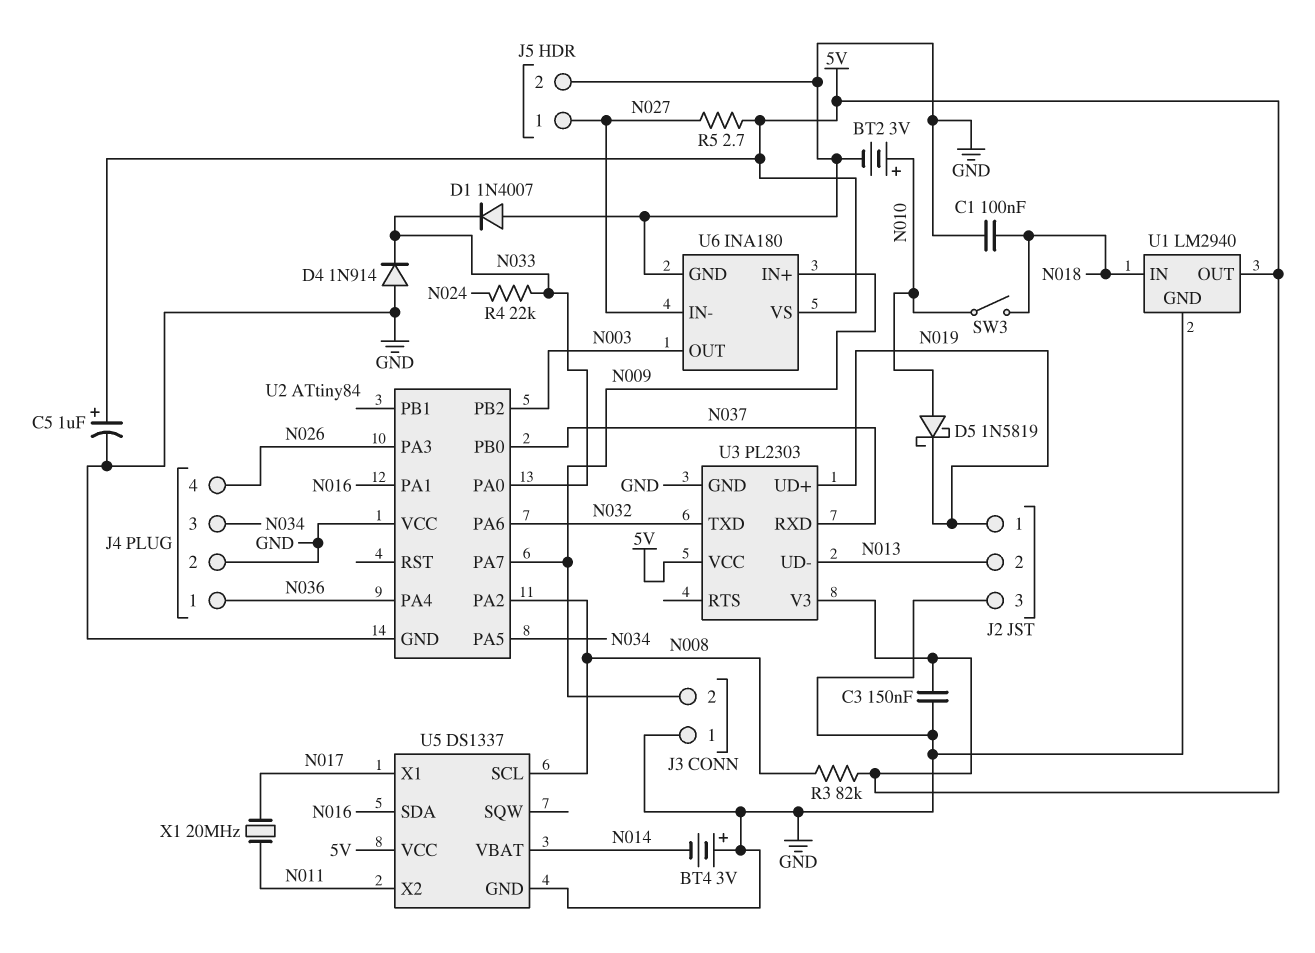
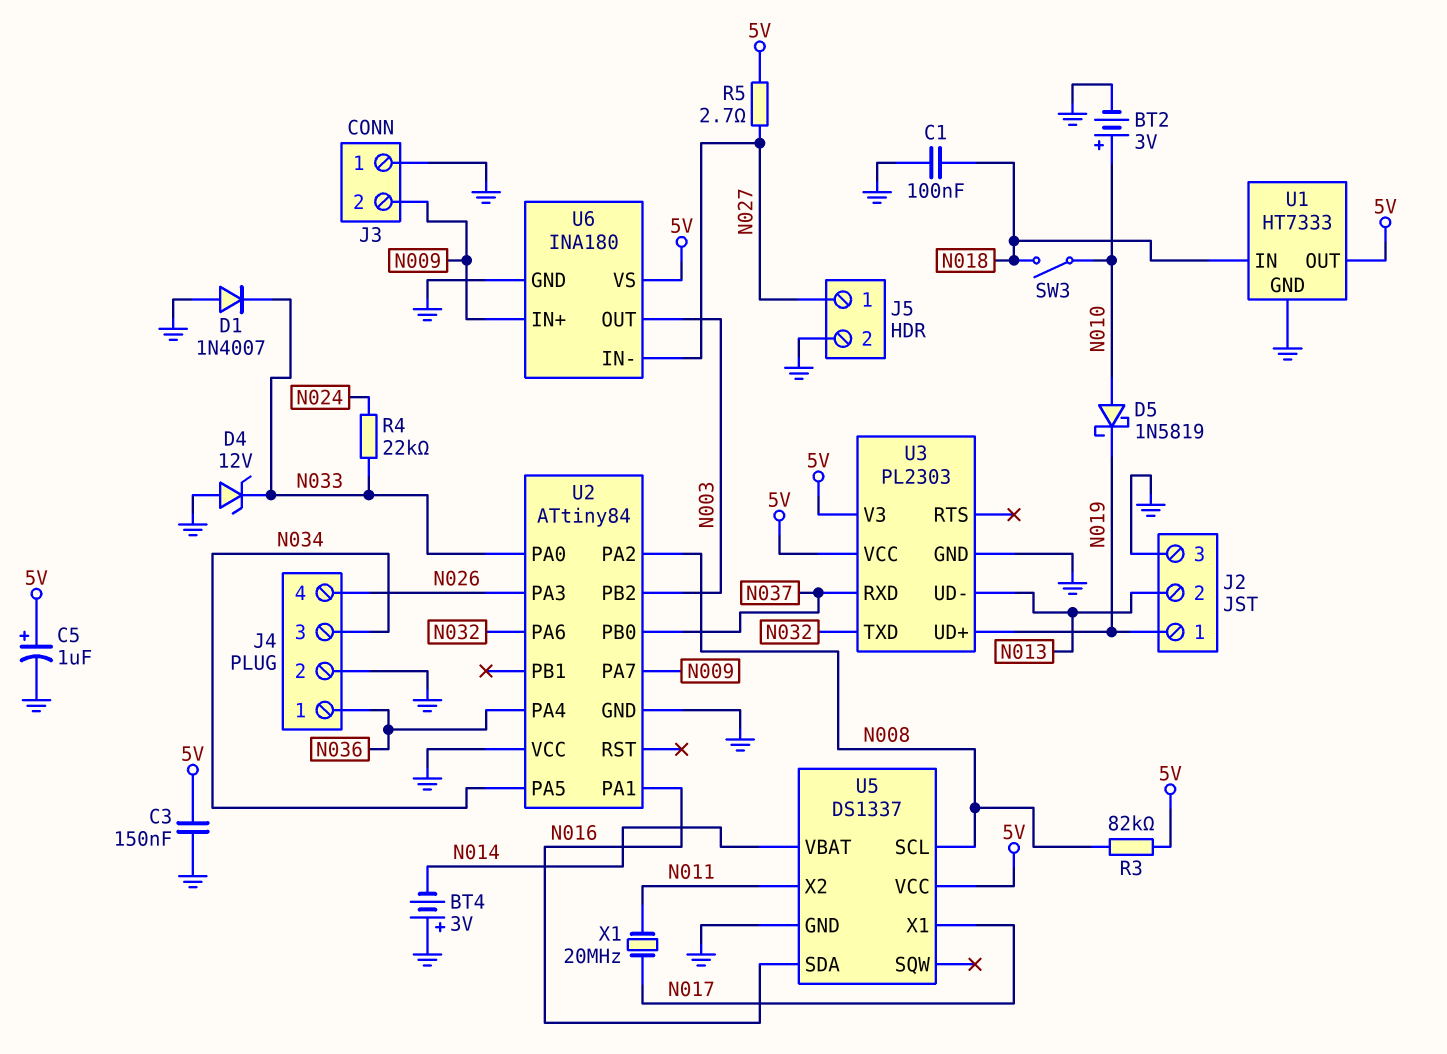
D4: diode 1N914 (A GND, K N033) -> zener 12V (A GND, K N033)
U1: LM2940 -> HT7333

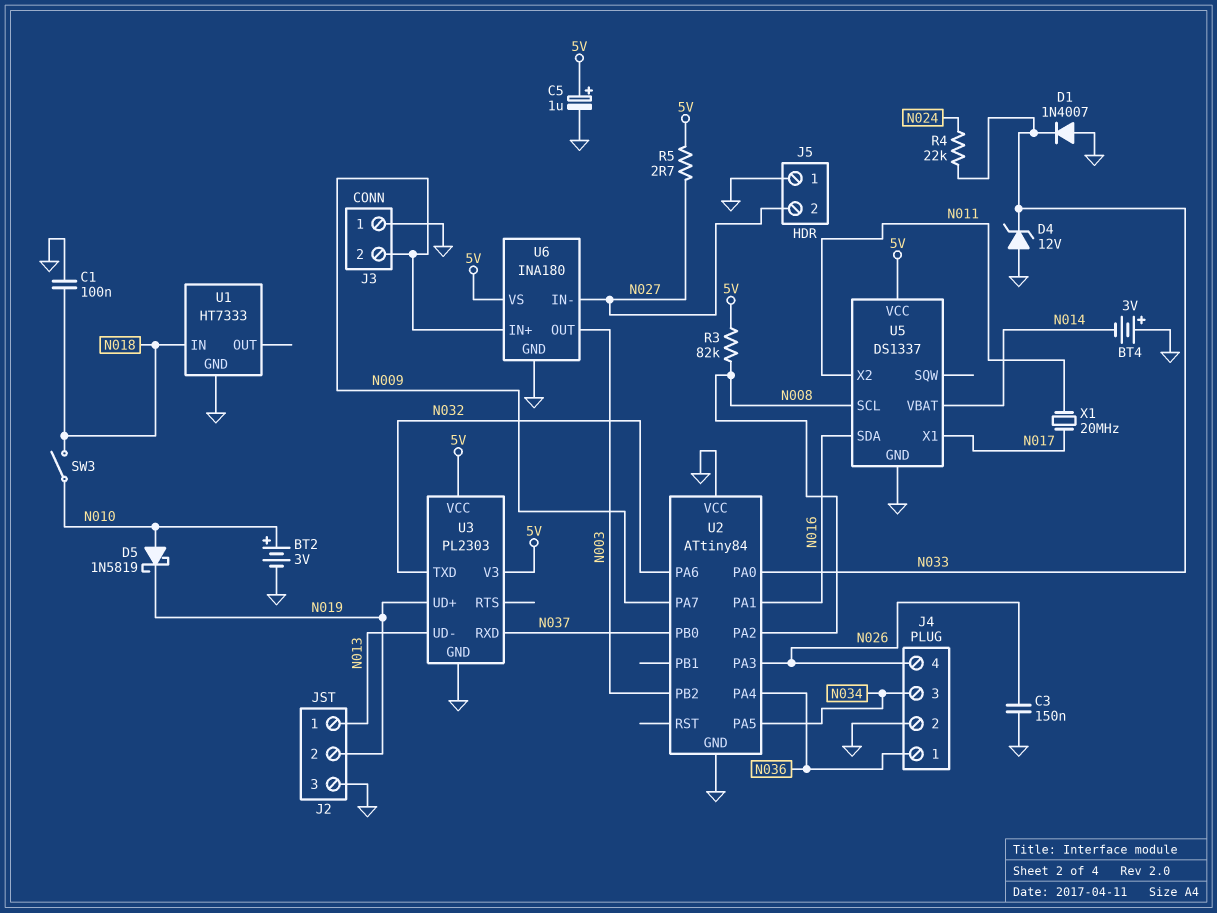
C3: 150nF (5V, GND) -> 150nF (GND, N026)
J2 pin 1: N019 -> N013
J2 pin 2: N013 -> N019
J5 pin 1: N027 -> GND
J5 pin 2: GND -> N027
U1 pin OUT: 5V -> none

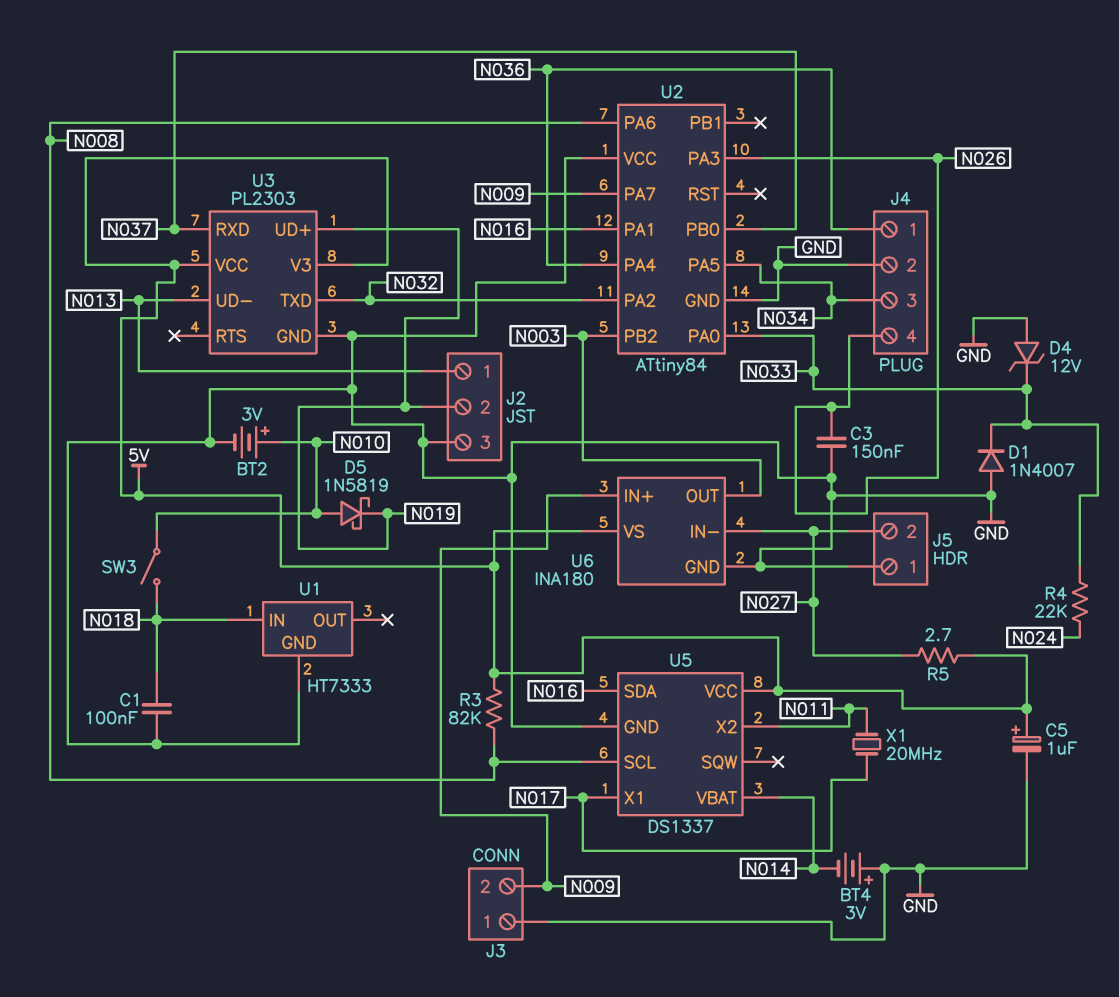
U2 pin PA2: N008 -> N032
U2 pin PA6: N032 -> N008

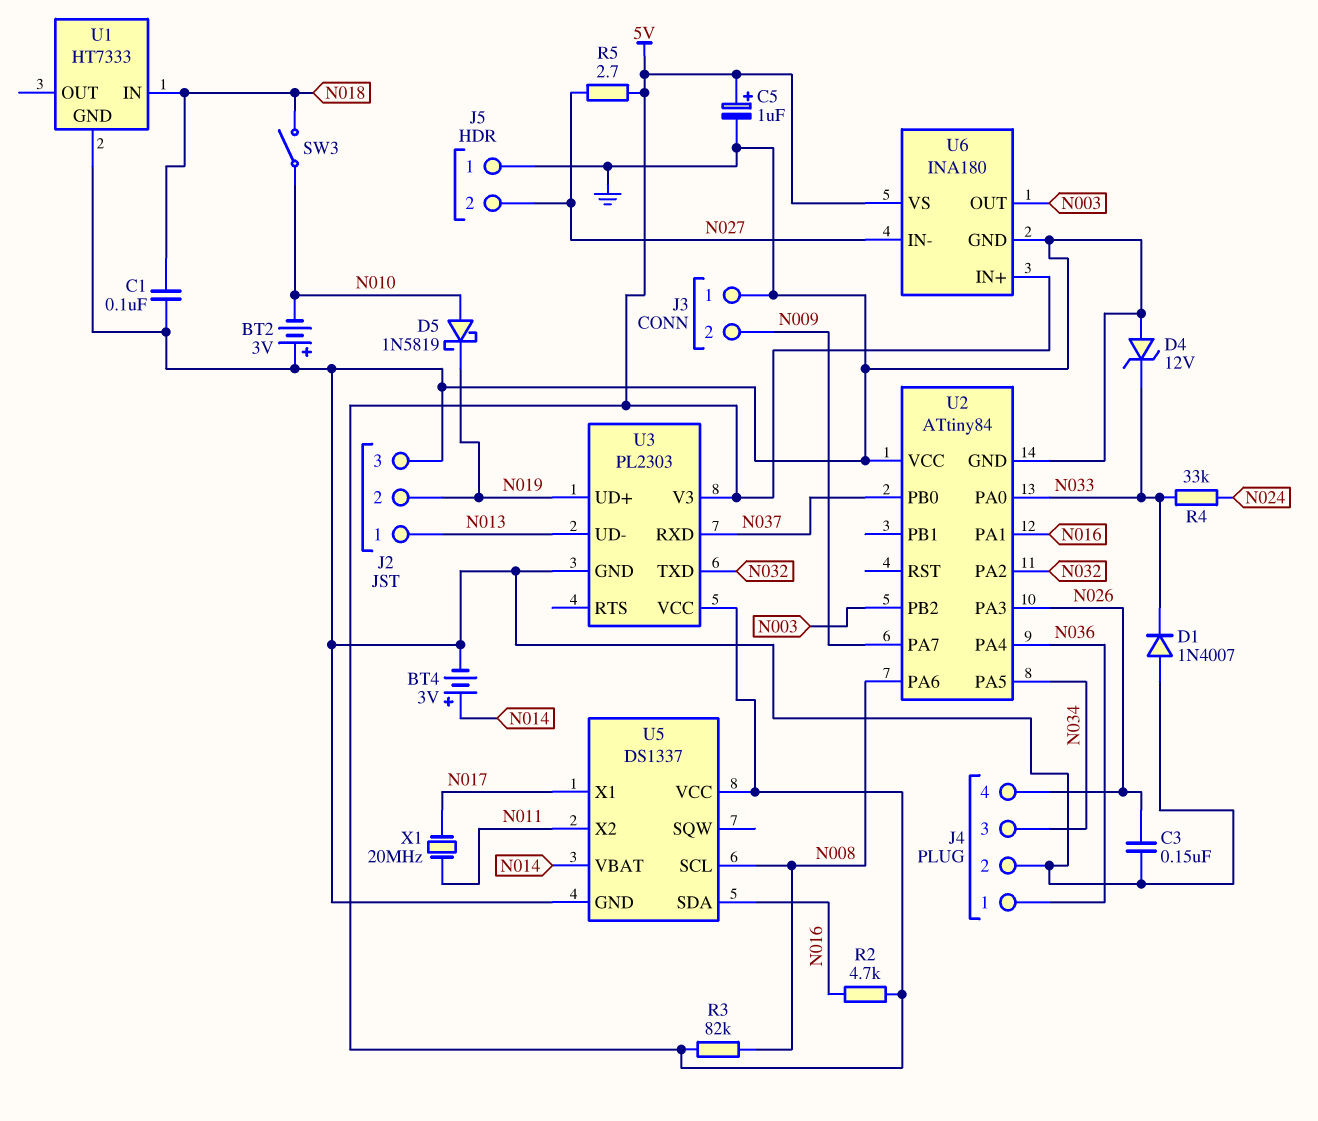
BT2: 3V (plus N010, minus GND) -> 3V (plus GND, minus N010)
BT4: 3V (plus GND, minus N014) -> 3V (plus N014, minus GND)
R2: none -> 4.7k (5V, N016)
R4: 22k (N024, N033) -> 33k (N024, N033)
U6 pin IN+: N009 -> 5V

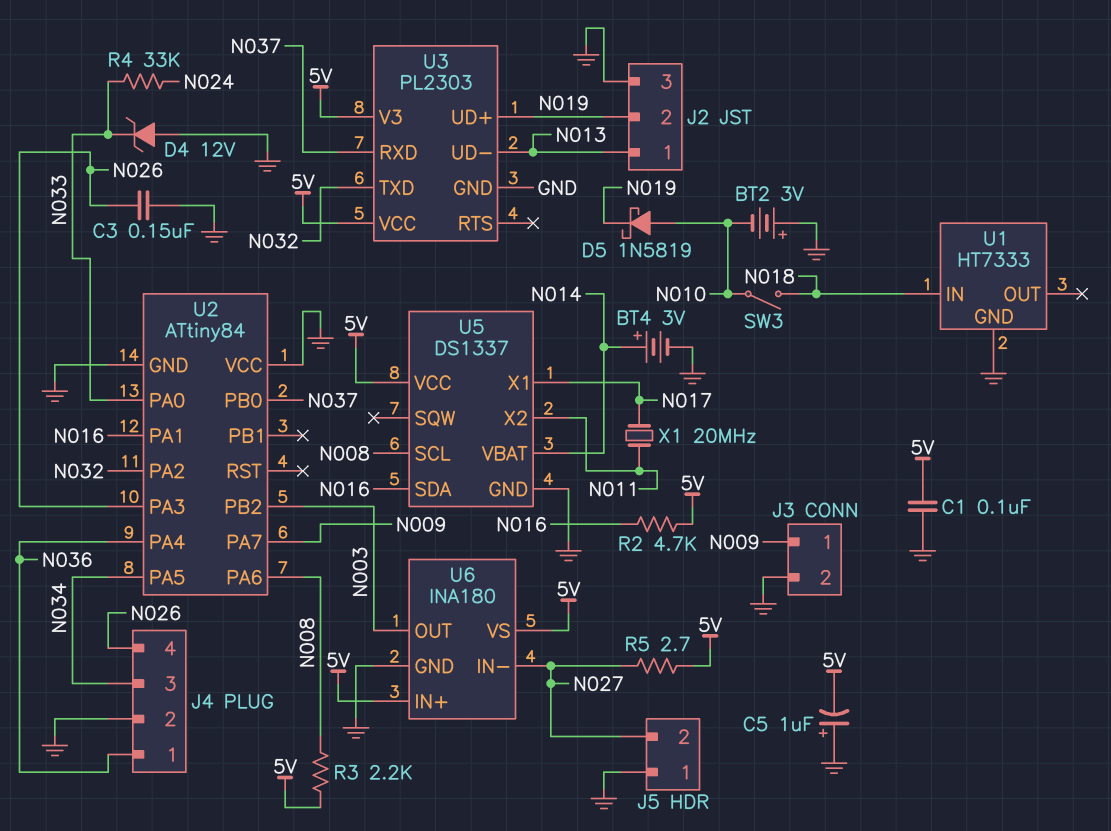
C1: 100nF (GND, N018) -> 100nF (5V, GND)
C5: 1uF (plus 5V, minus GND) -> 1uF (plus GND, minus 5V)
D1: diode 1N4007 (A GND, K N033) -> none
J3 pin 1: GND -> N009
J3 pin 2: N009 -> GND
R3: 82k (5V, N008) -> 2.2k (5V, N008)

